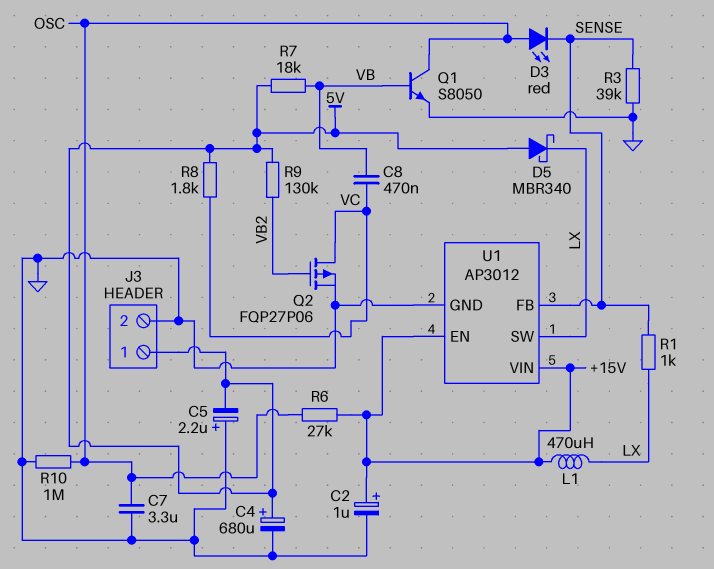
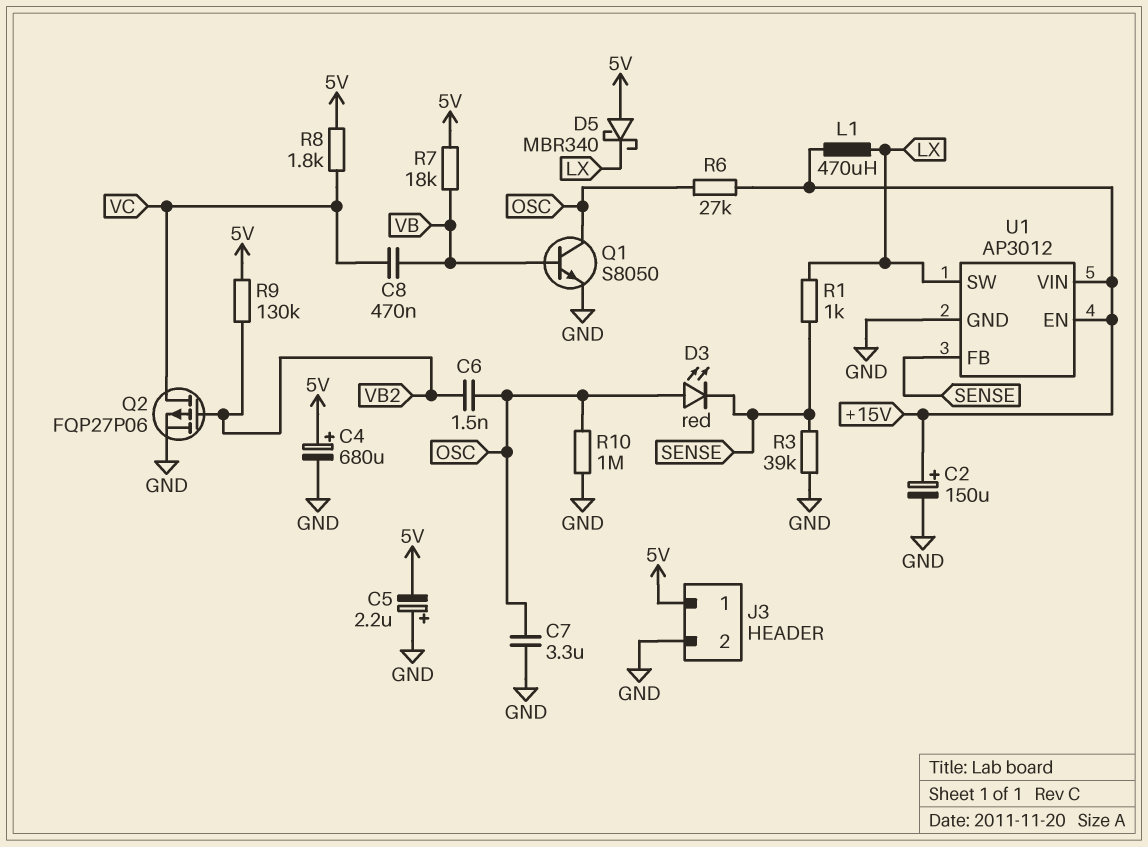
C2: 1uF (plus +15V, minus GND) -> 150uF (plus +15V, minus GND)
C6: none -> 1.5nF (OSC, VB2)

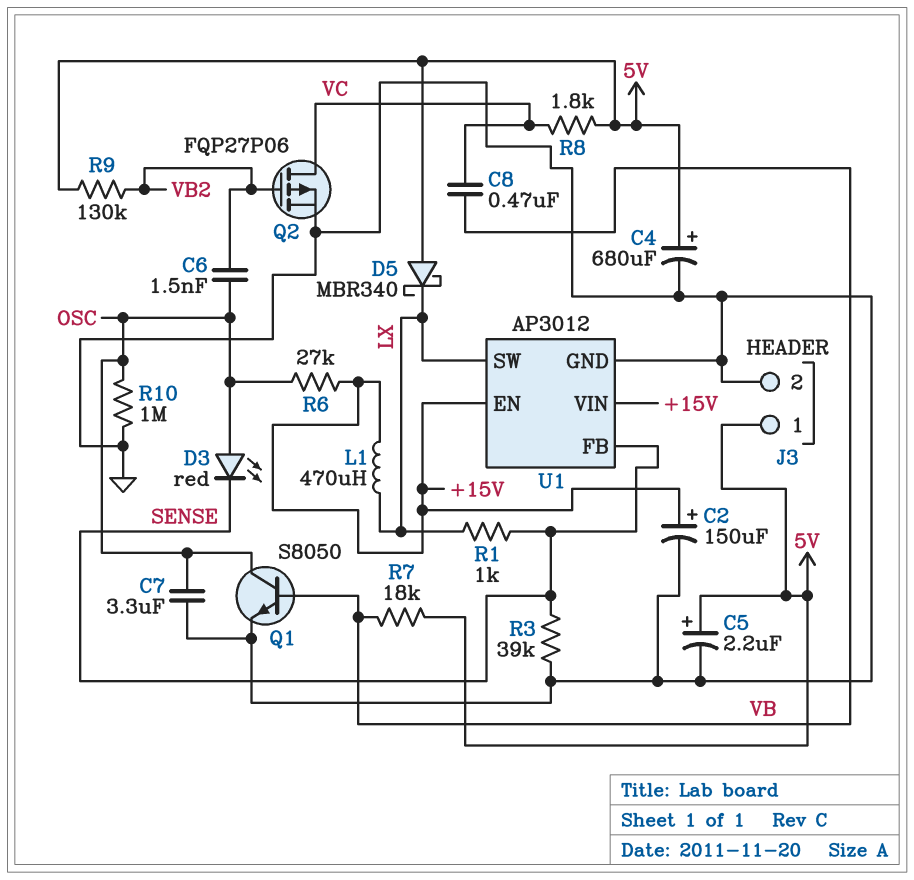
C5: 2.2uF (plus GND, minus 5V) -> 2.2uF (plus 5V, minus GND)

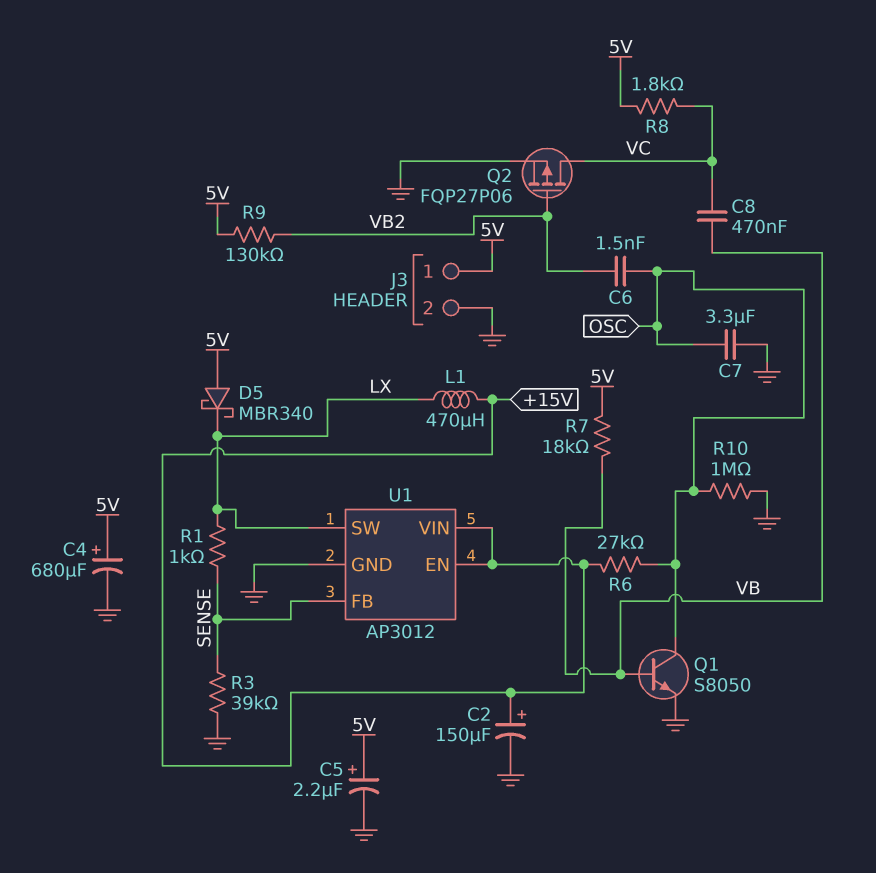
D3: LED red (A OSC, K SENSE) -> none

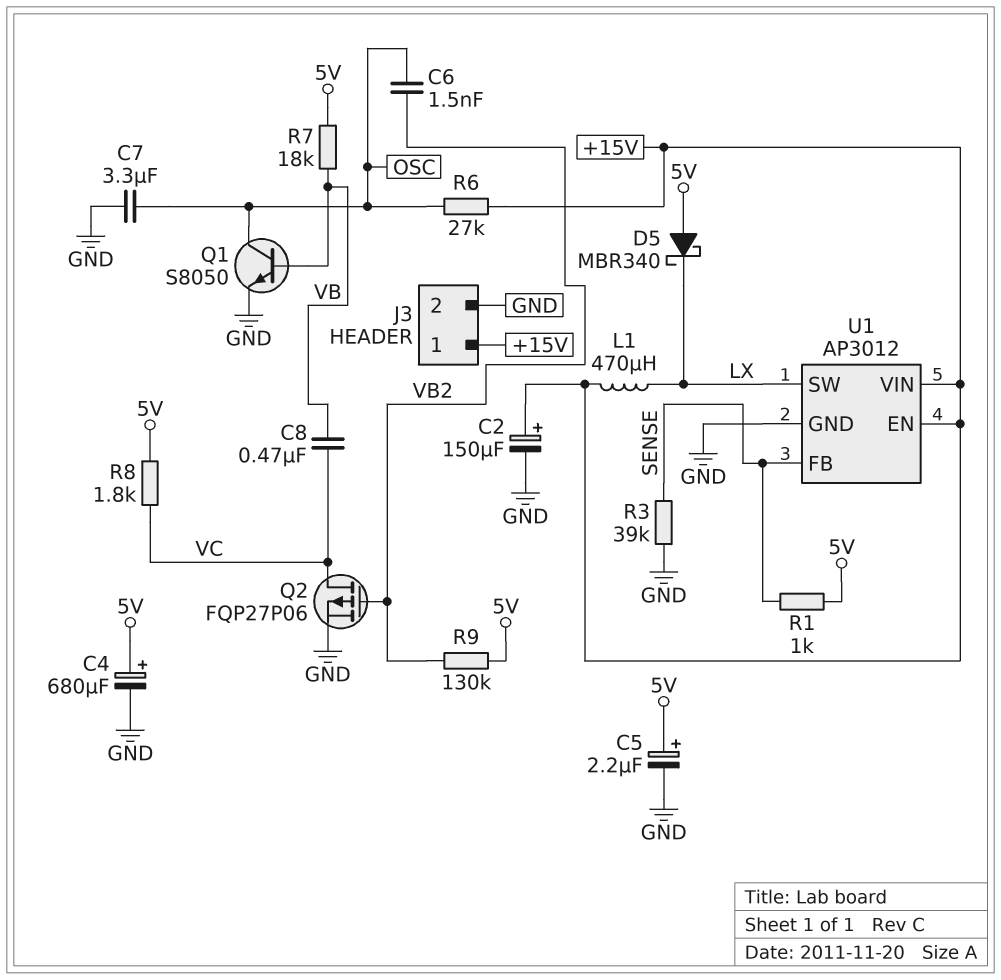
J3 pin 1: 5V -> +15V
R1: 1k (LX, SENSE) -> 1k (5V, SENSE)
R10: 1M (GND, OSC) -> none

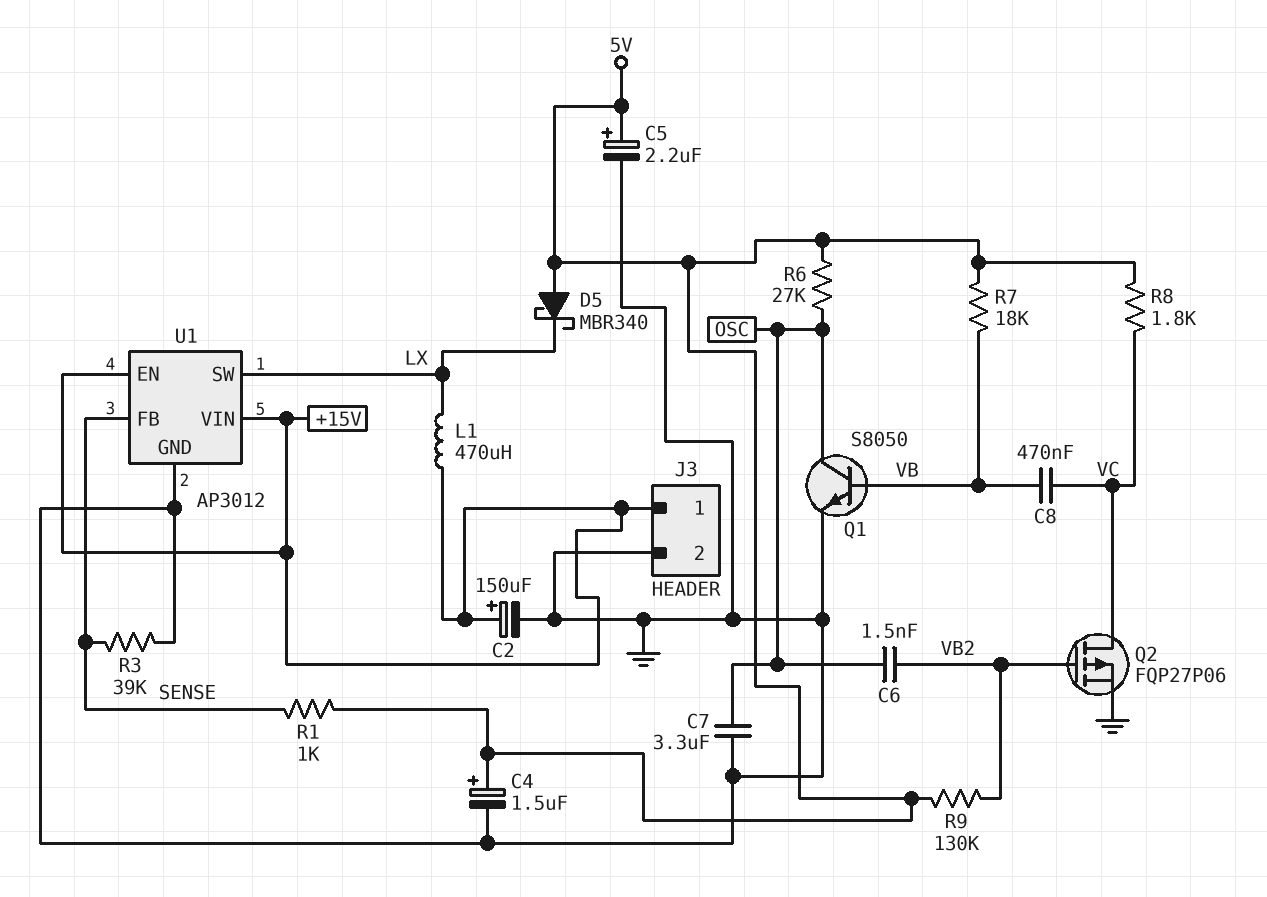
C4: 680uF (plus 5V, minus GND) -> 1.5uF (plus 5V, minus GND)
R6: 27k (+15V, OSC) -> 27k (5V, OSC)

